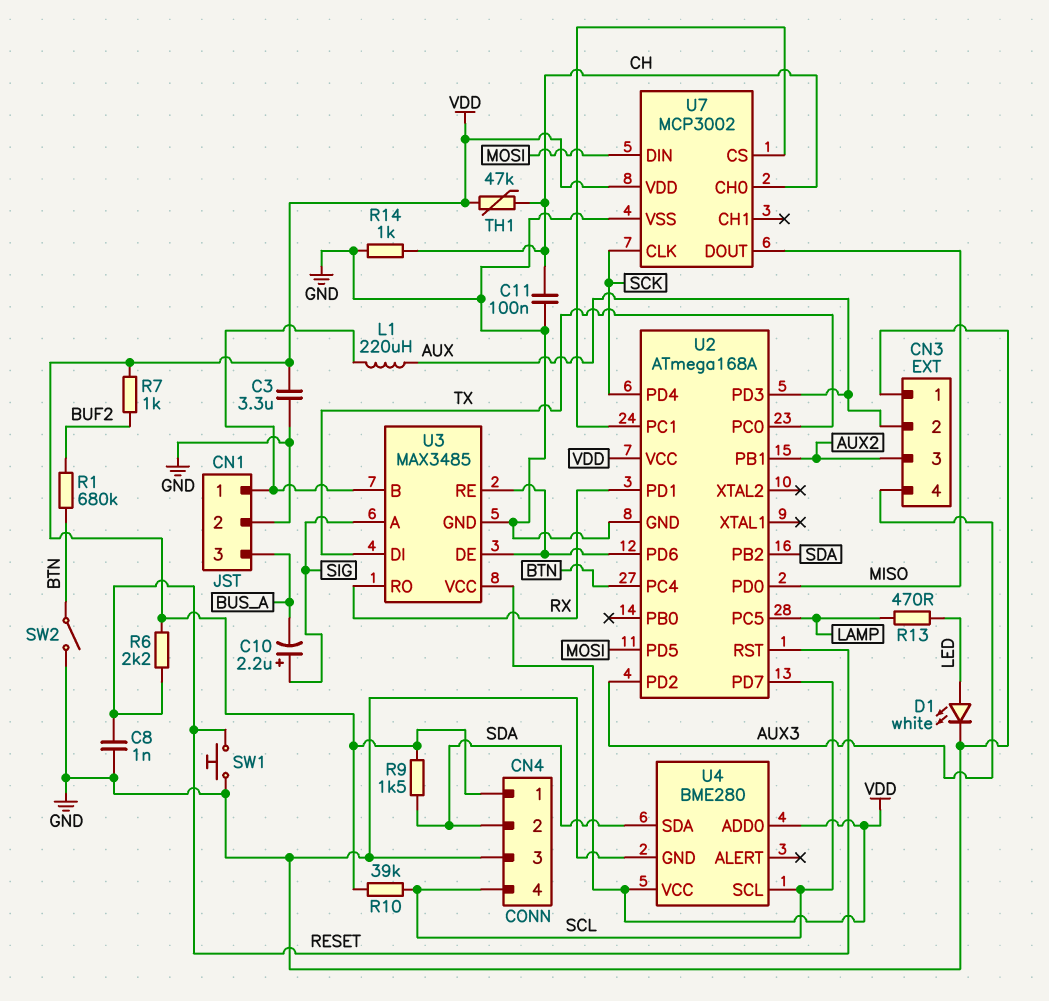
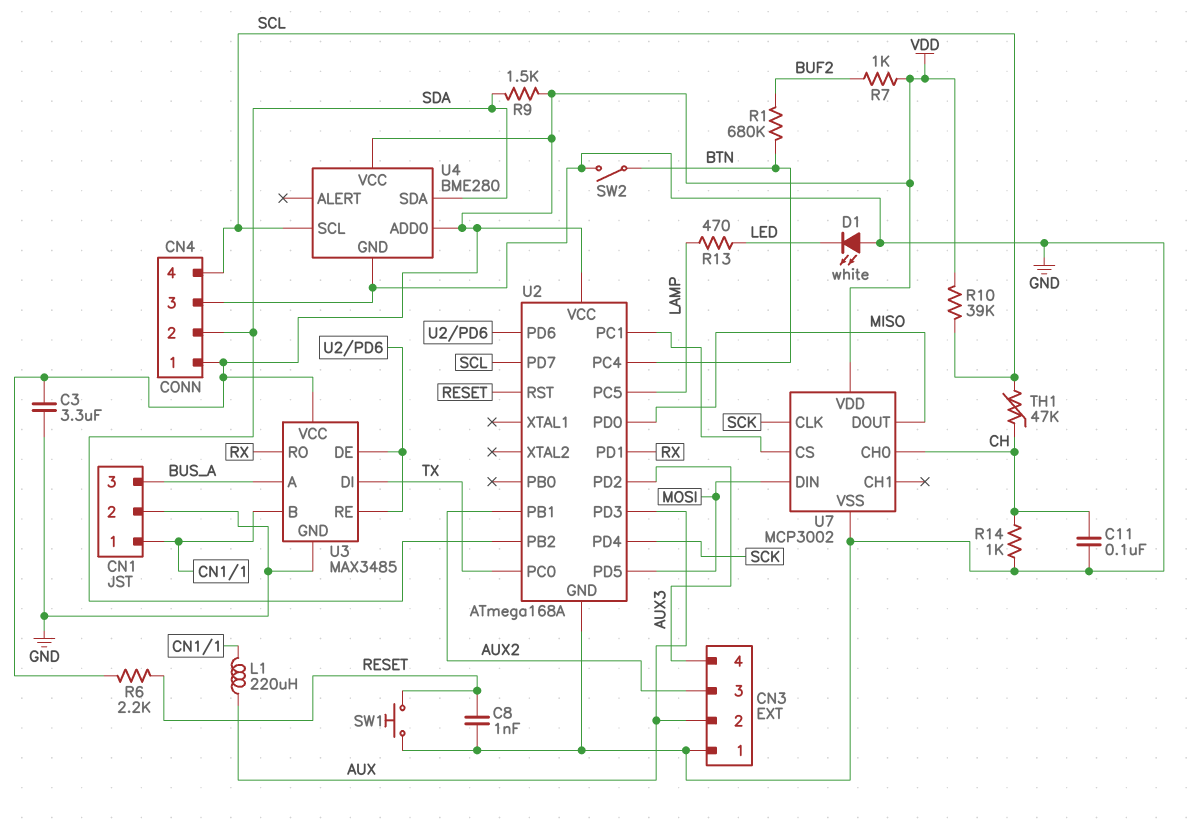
C10: 2.2uF (plus SIG, minus BUS_A) -> none
D1: LED white (A LED, K GND) -> LED white (A GND, K LED)
TH1: 47k (CH, VDD) -> 47k (CH, SCL)
U3 pin A: SIG -> BUS_A

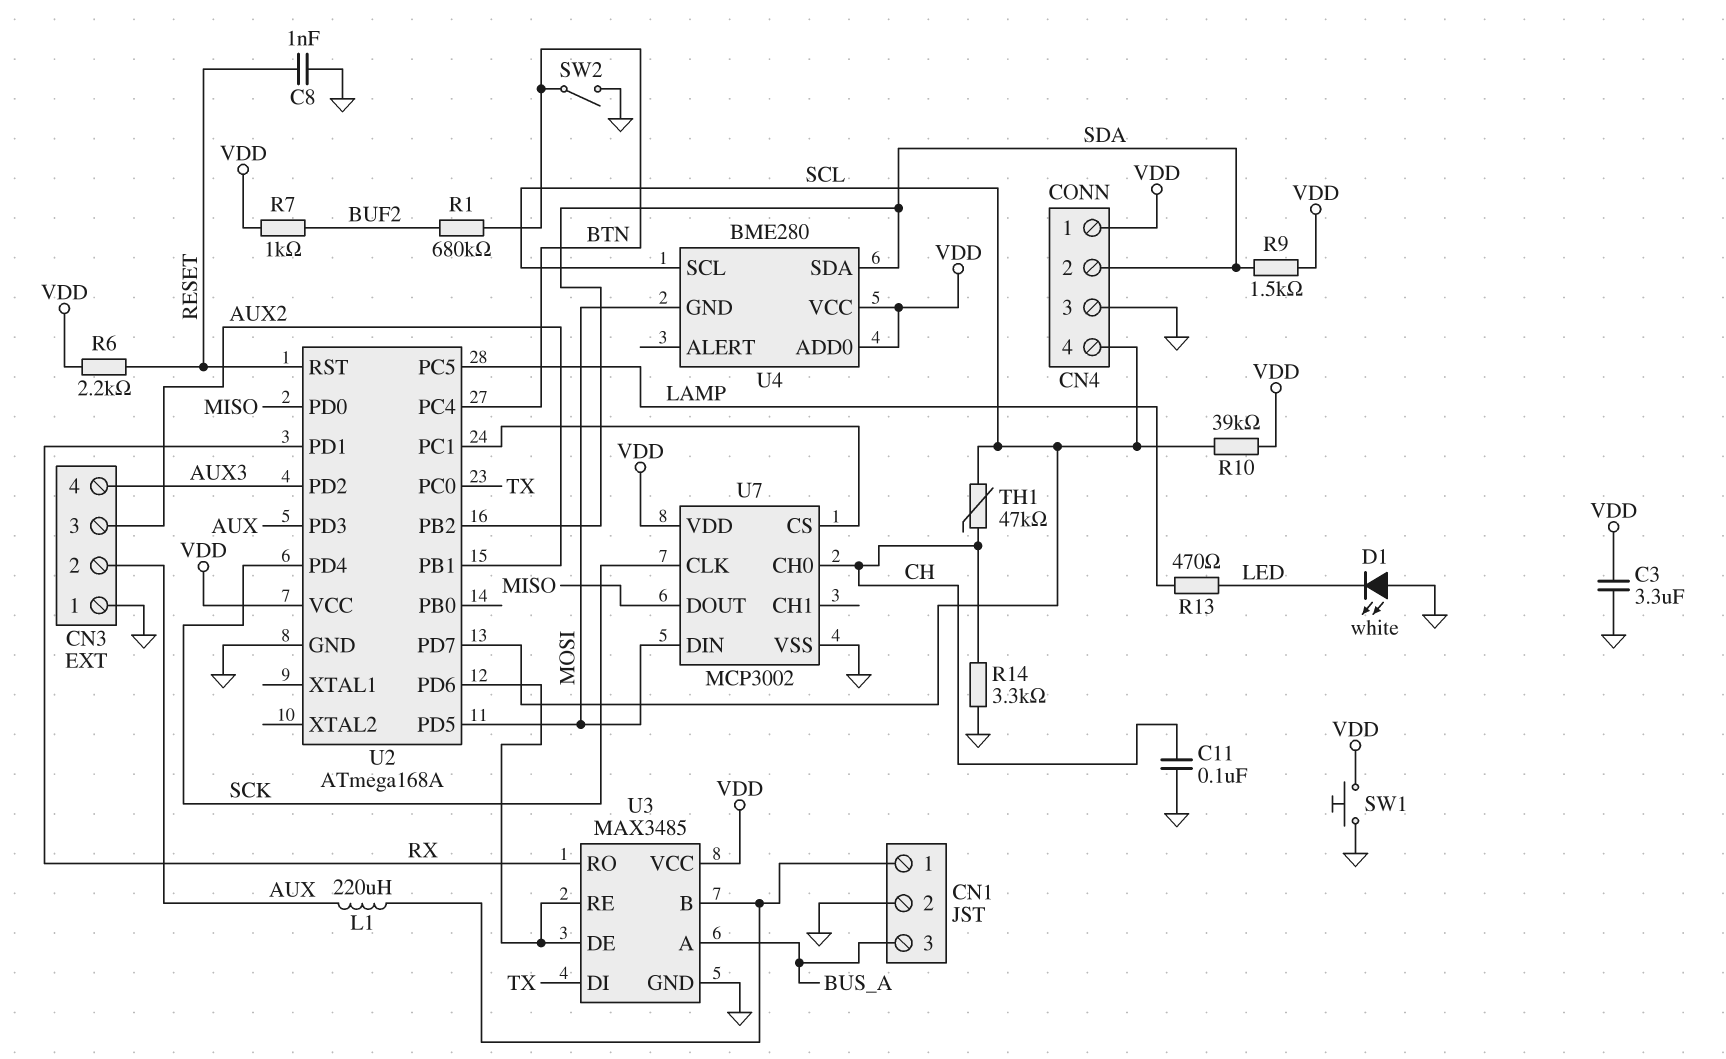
R14: 1k (CH, GND) -> 3.3k (CH, GND)
SW1: button (GND, RESET) -> button (GND, VDD)
U4 pin GND: GND -> MOSI

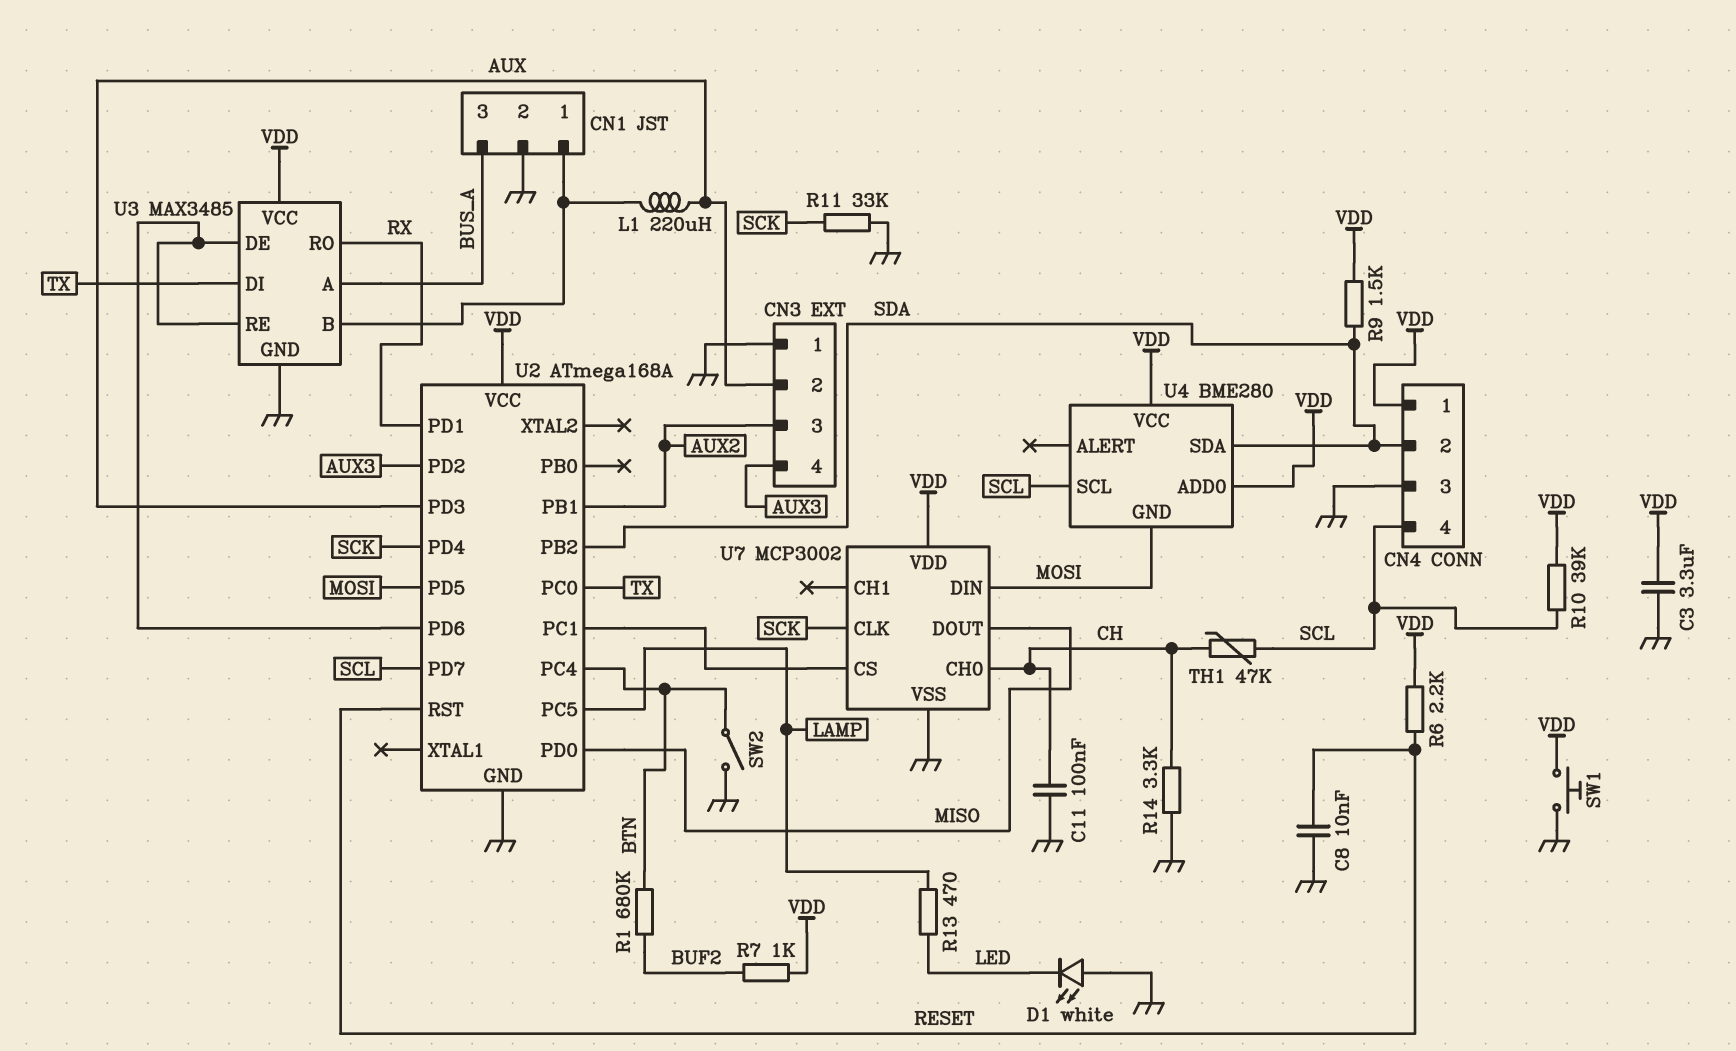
C8: 1nF (GND, RESET) -> 10nF (GND, RESET)
R11: none -> 33k (GND, SCK)

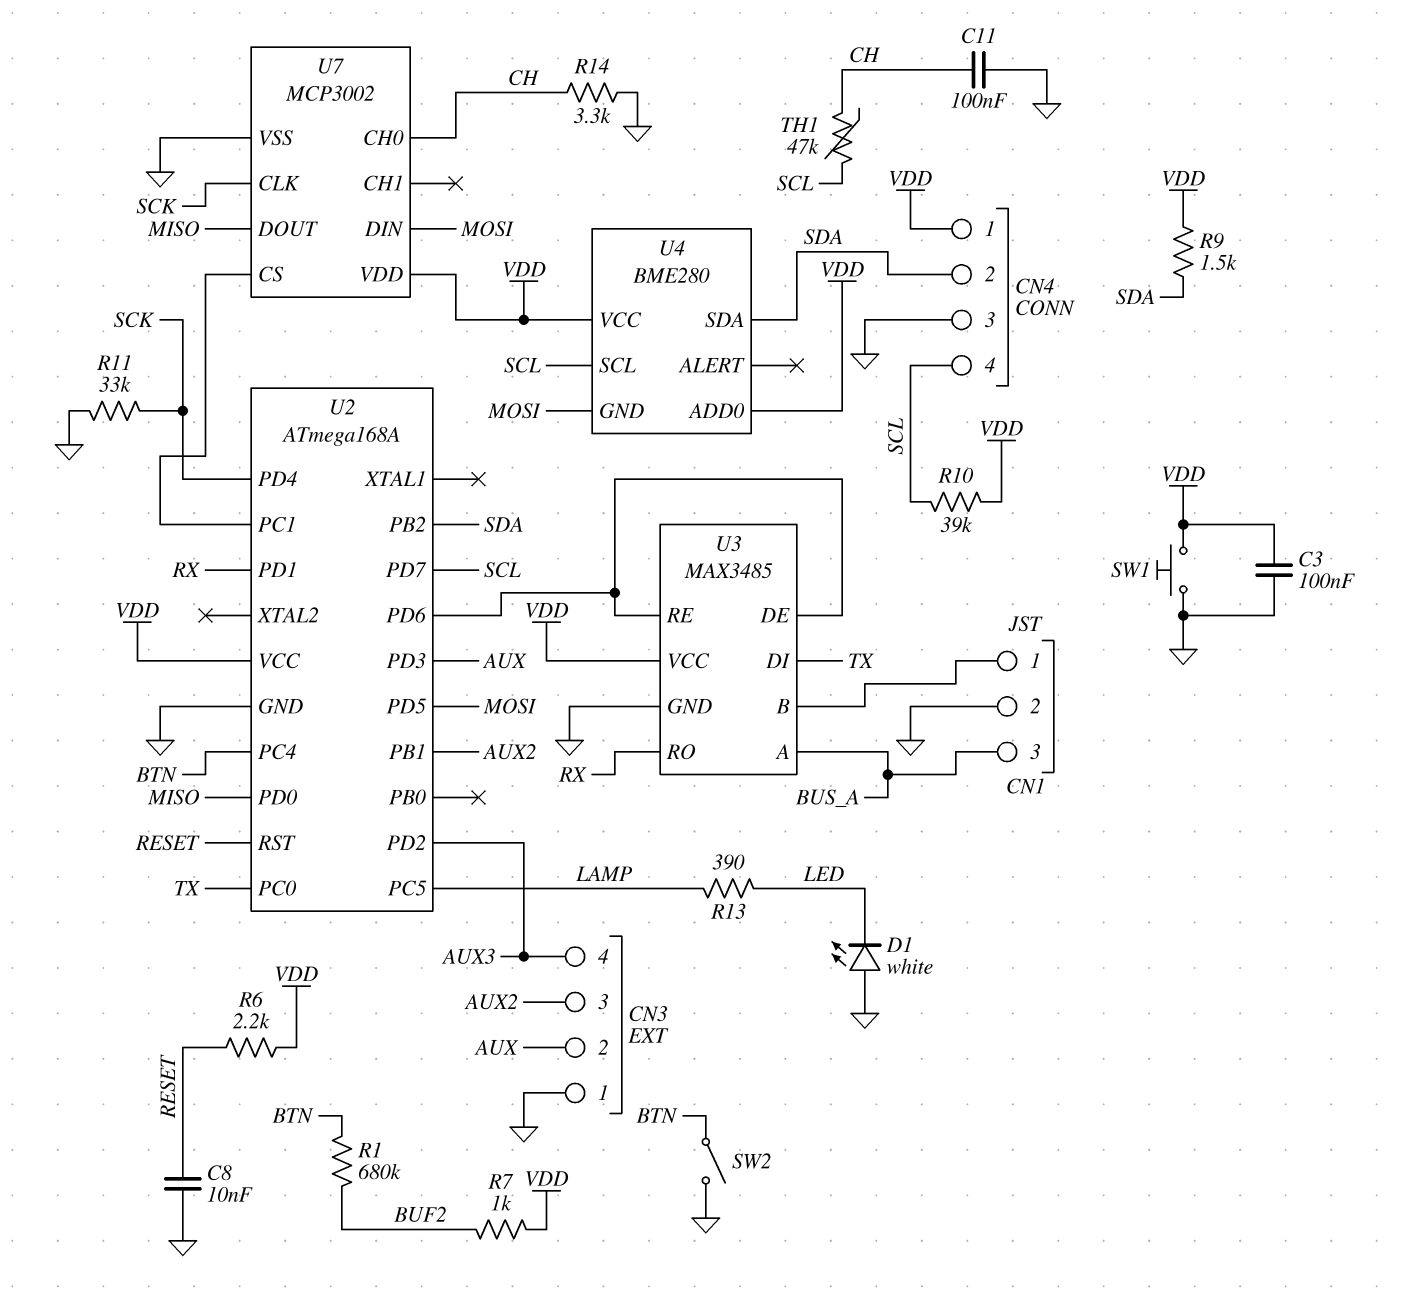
C3: 3.3uF (GND, VDD) -> 100nF (GND, VDD)
L1: 220uH (AUX, CN1/1) -> none
R13: 470 (LAMP, LED) -> 390 (LAMP, LED)

